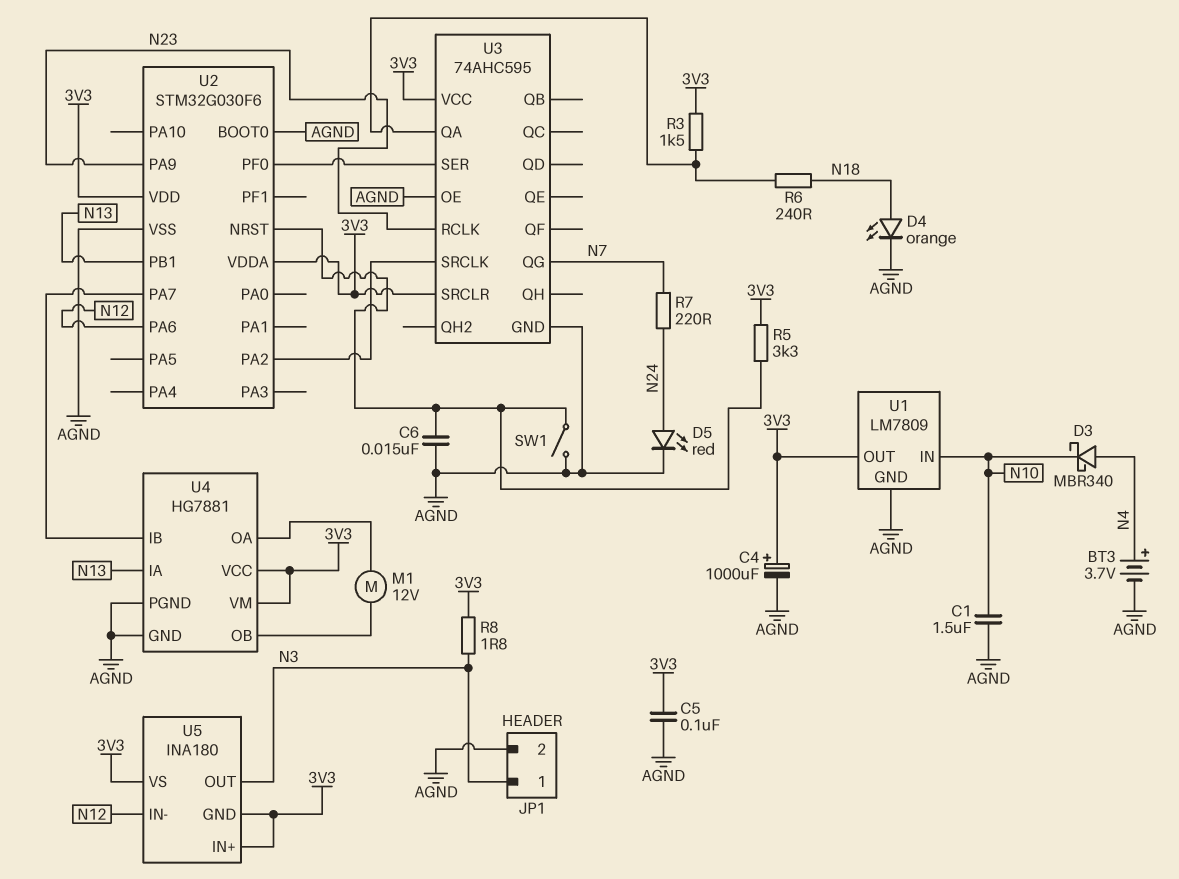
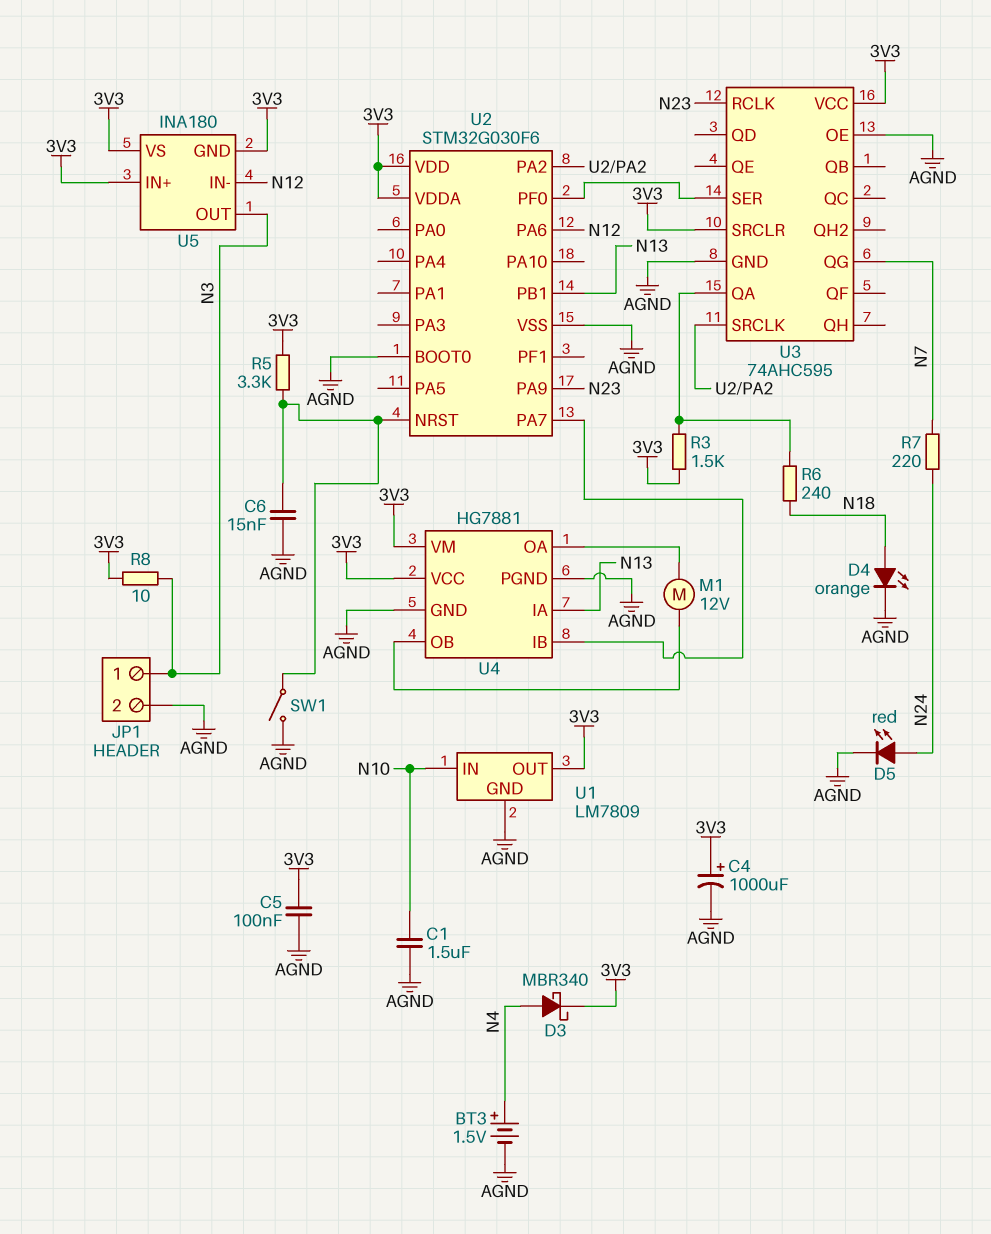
BT3: 3.7V (plus N4, minus AGND) -> 1.5V (plus N4, minus AGND)
D3: schottky MBR340 (A N4, K N10) -> schottky MBR340 (A N4, K 3V3)
R8: 1.8 (3V3, N3) -> 10 (3V3, N3)

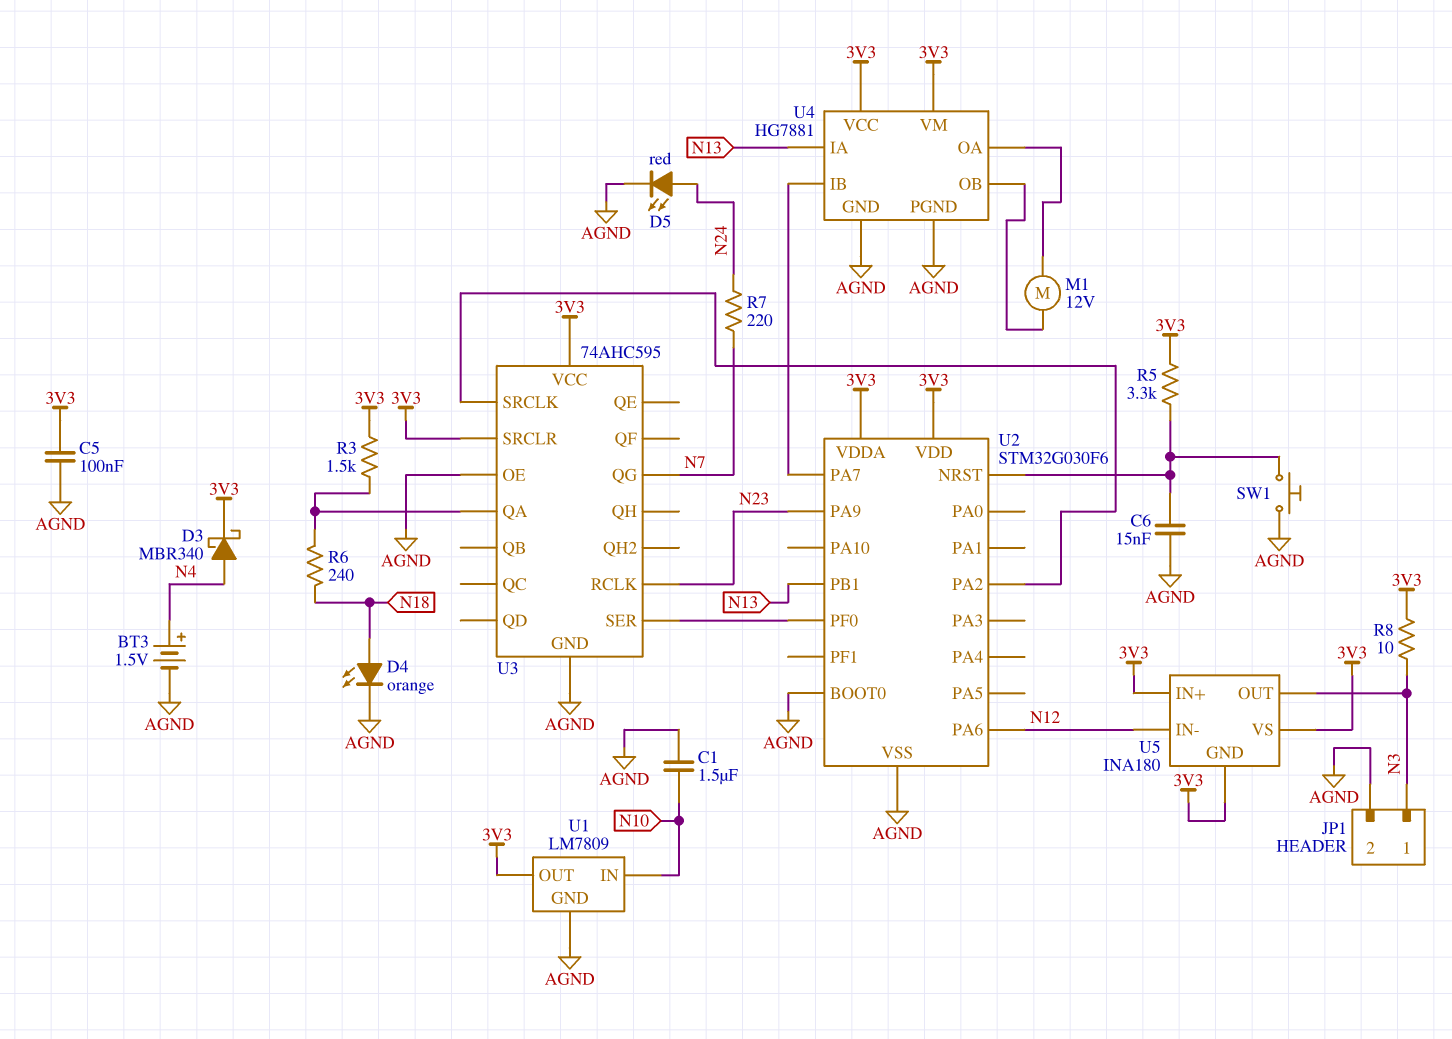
C4: 1000uF (plus 3V3, minus AGND) -> none
SW1: switch (AGND, U2/NRST) -> button (AGND, U2/NRST)

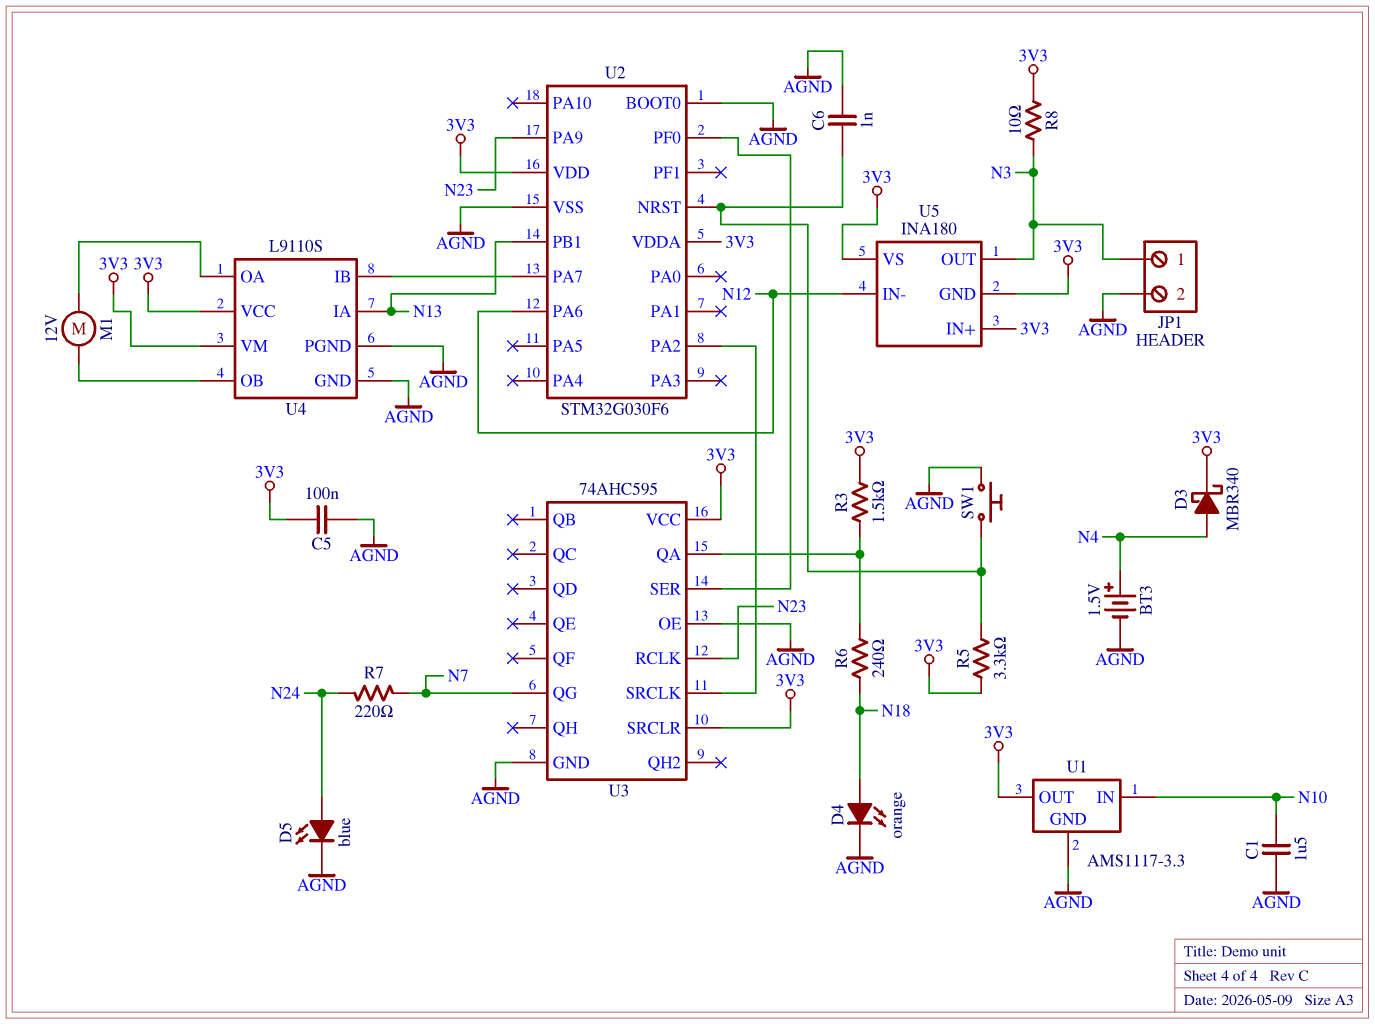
C6: 15nF (AGND, U2/NRST) -> 1nF (AGND, U2/NRST)
D5: LED red (A N24, K AGND) -> LED blue (A N24, K AGND)
U1: LM7809 -> AMS1117-3.3
U4: HG7881 -> L9110S

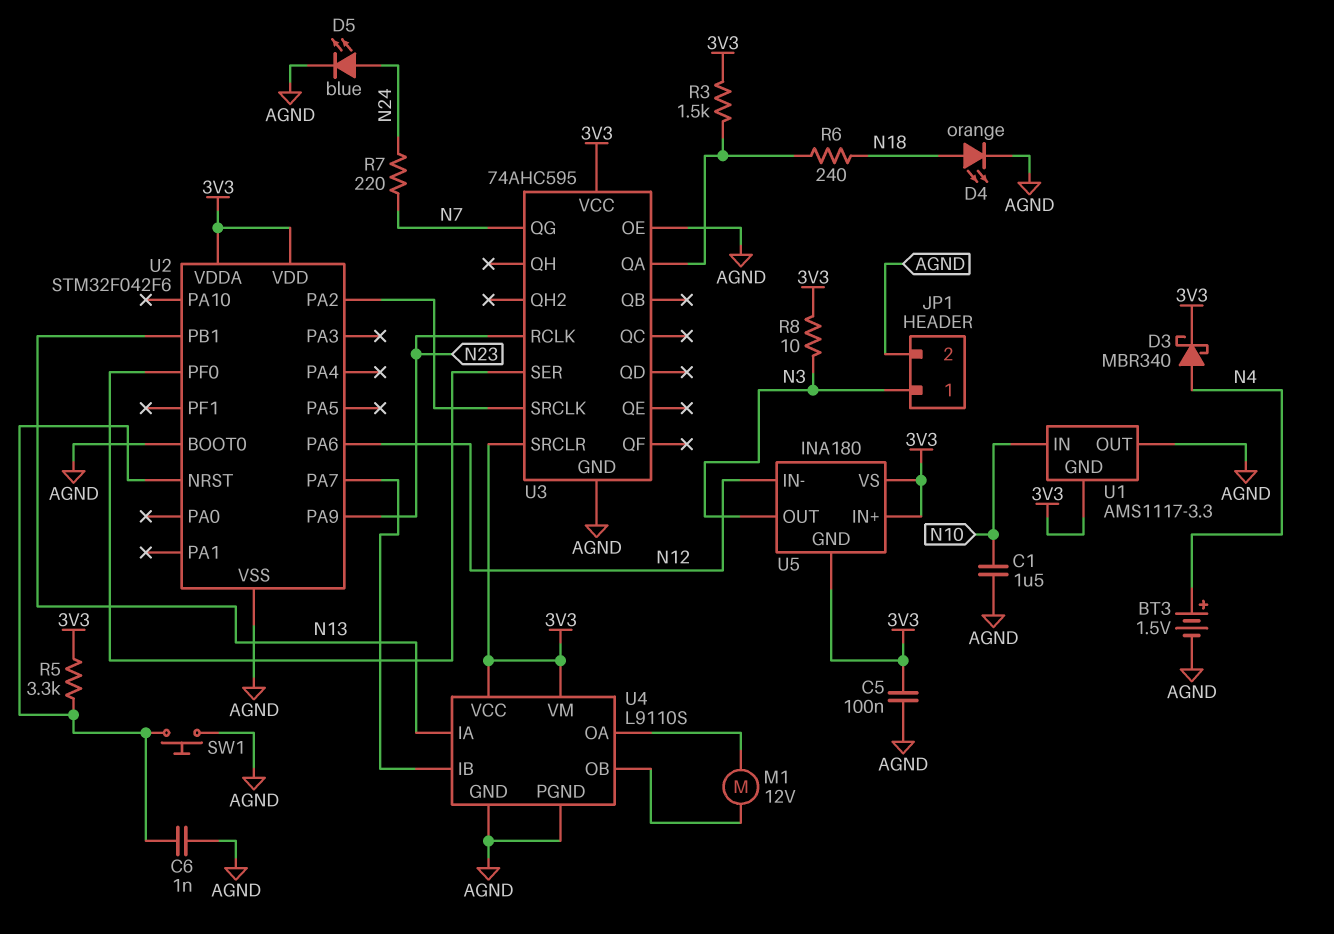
U1 pin GND: AGND -> 3V3
U1 pin OUT: 3V3 -> AGND
U2: STM32G030F6 -> STM32F042F6

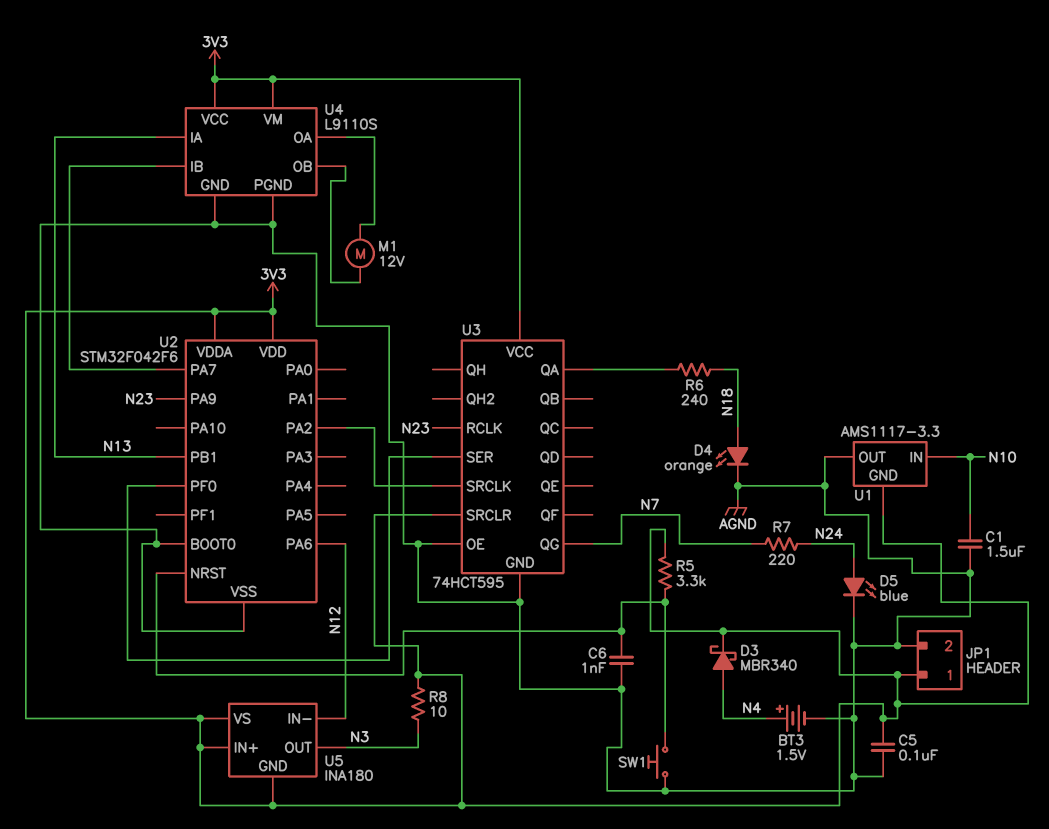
JP1 pin 1: N3 -> 3V3
R3: 1.5k (3V3, U3/QA) -> none
U3: 74AHC595 -> 74HCT595

